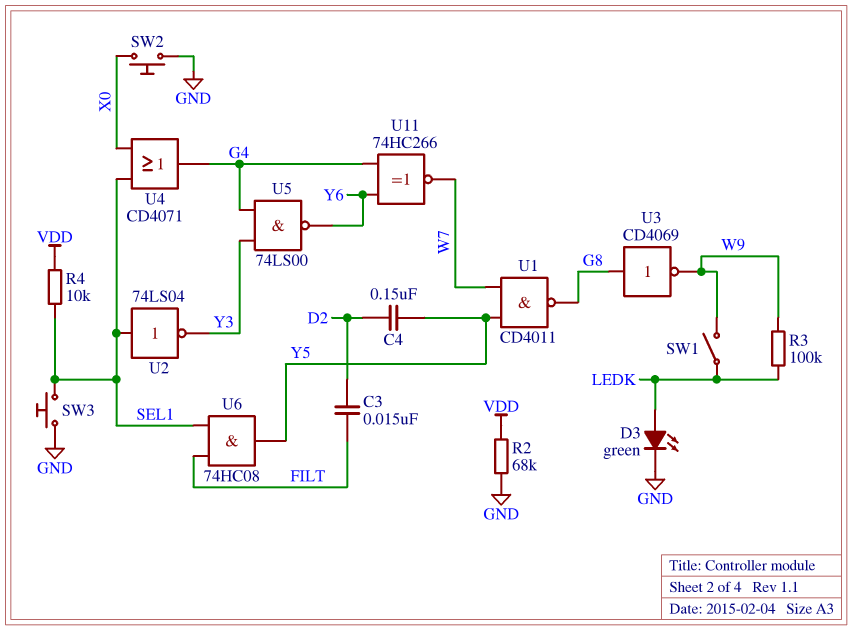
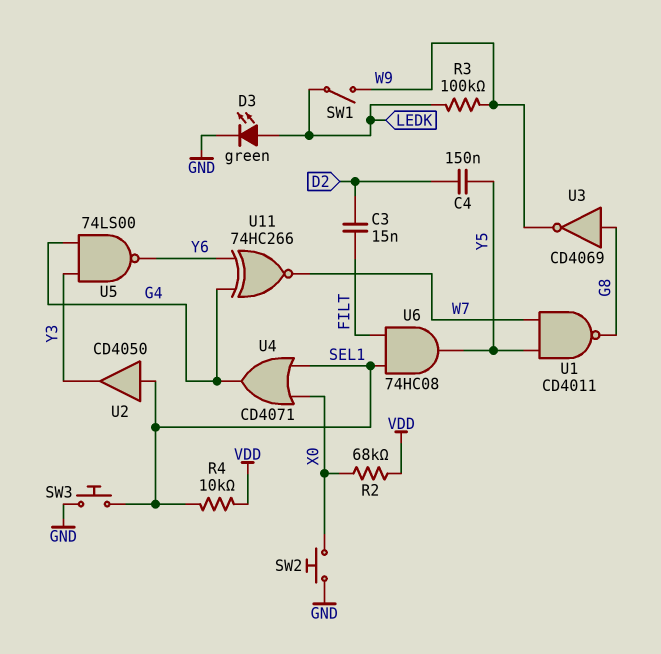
R2: 68k (GND, VDD) -> 68k (VDD, X0)
U2: NOT 74LS04 (in SEL1, out Y3) -> buffer CD4050 (in SEL1, out Y3)

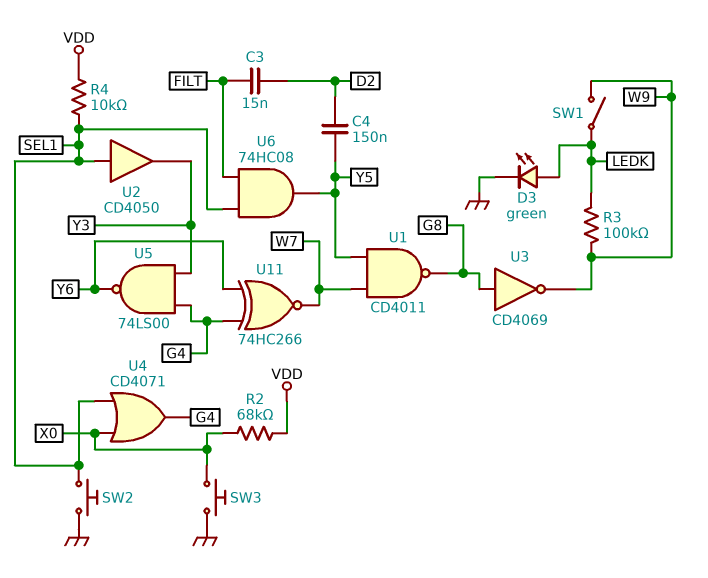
SW2: button (GND, X0) -> button (GND, SEL1)
SW3: button (GND, SEL1) -> button (GND, X0)

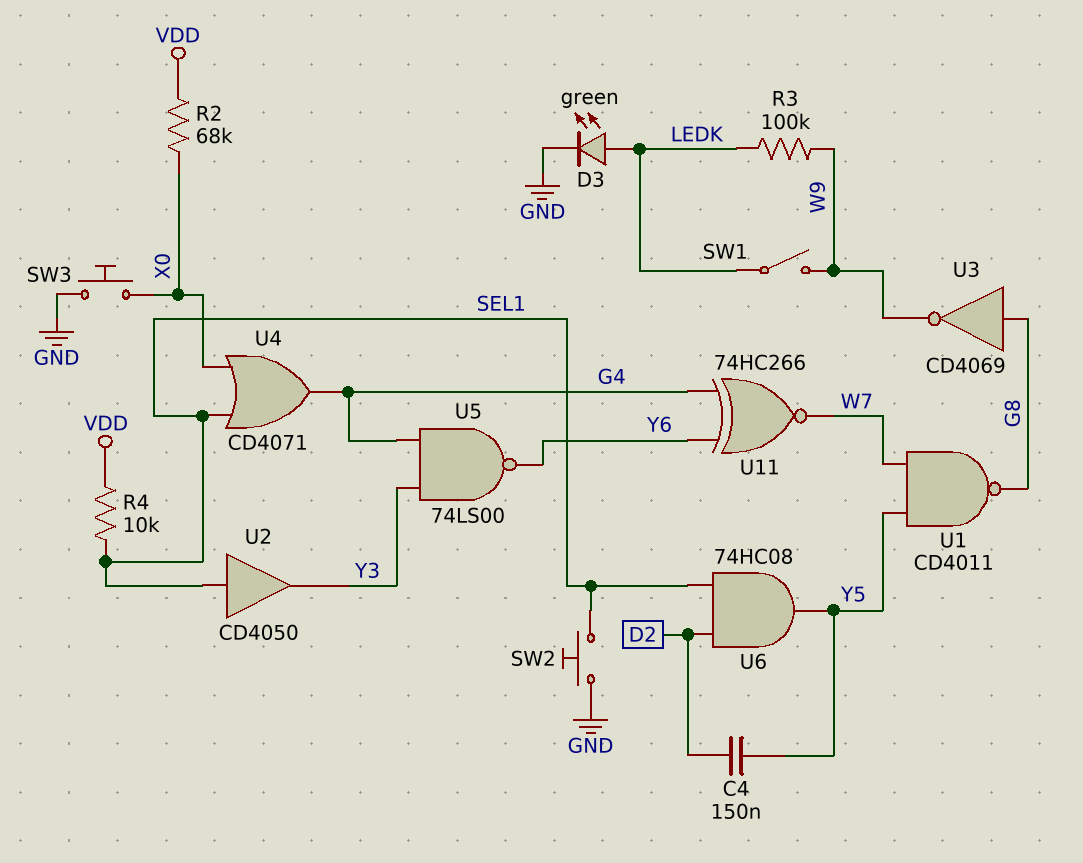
C3: 15nF (D2, FILT) -> none
U6: AND 74HC08 (in FILT, in SEL1, out Y5) -> AND 74HC08 (in D2, in SEL1, out Y5)

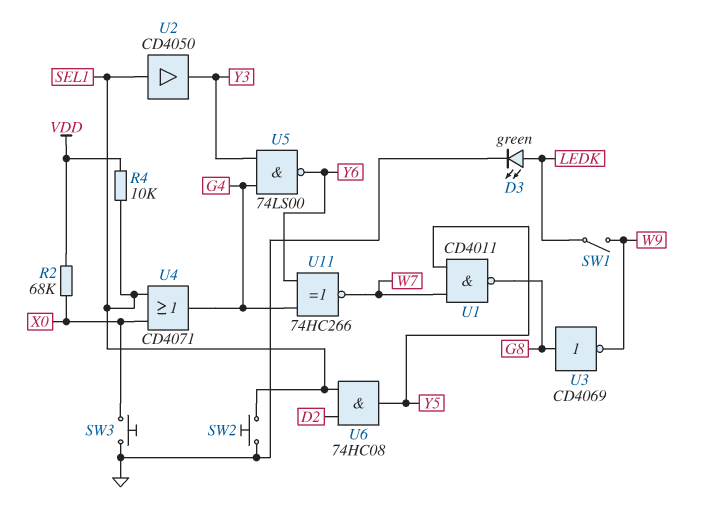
C4: 150nF (D2, Y5) -> none
R3: 100k (LEDK, W9) -> none

